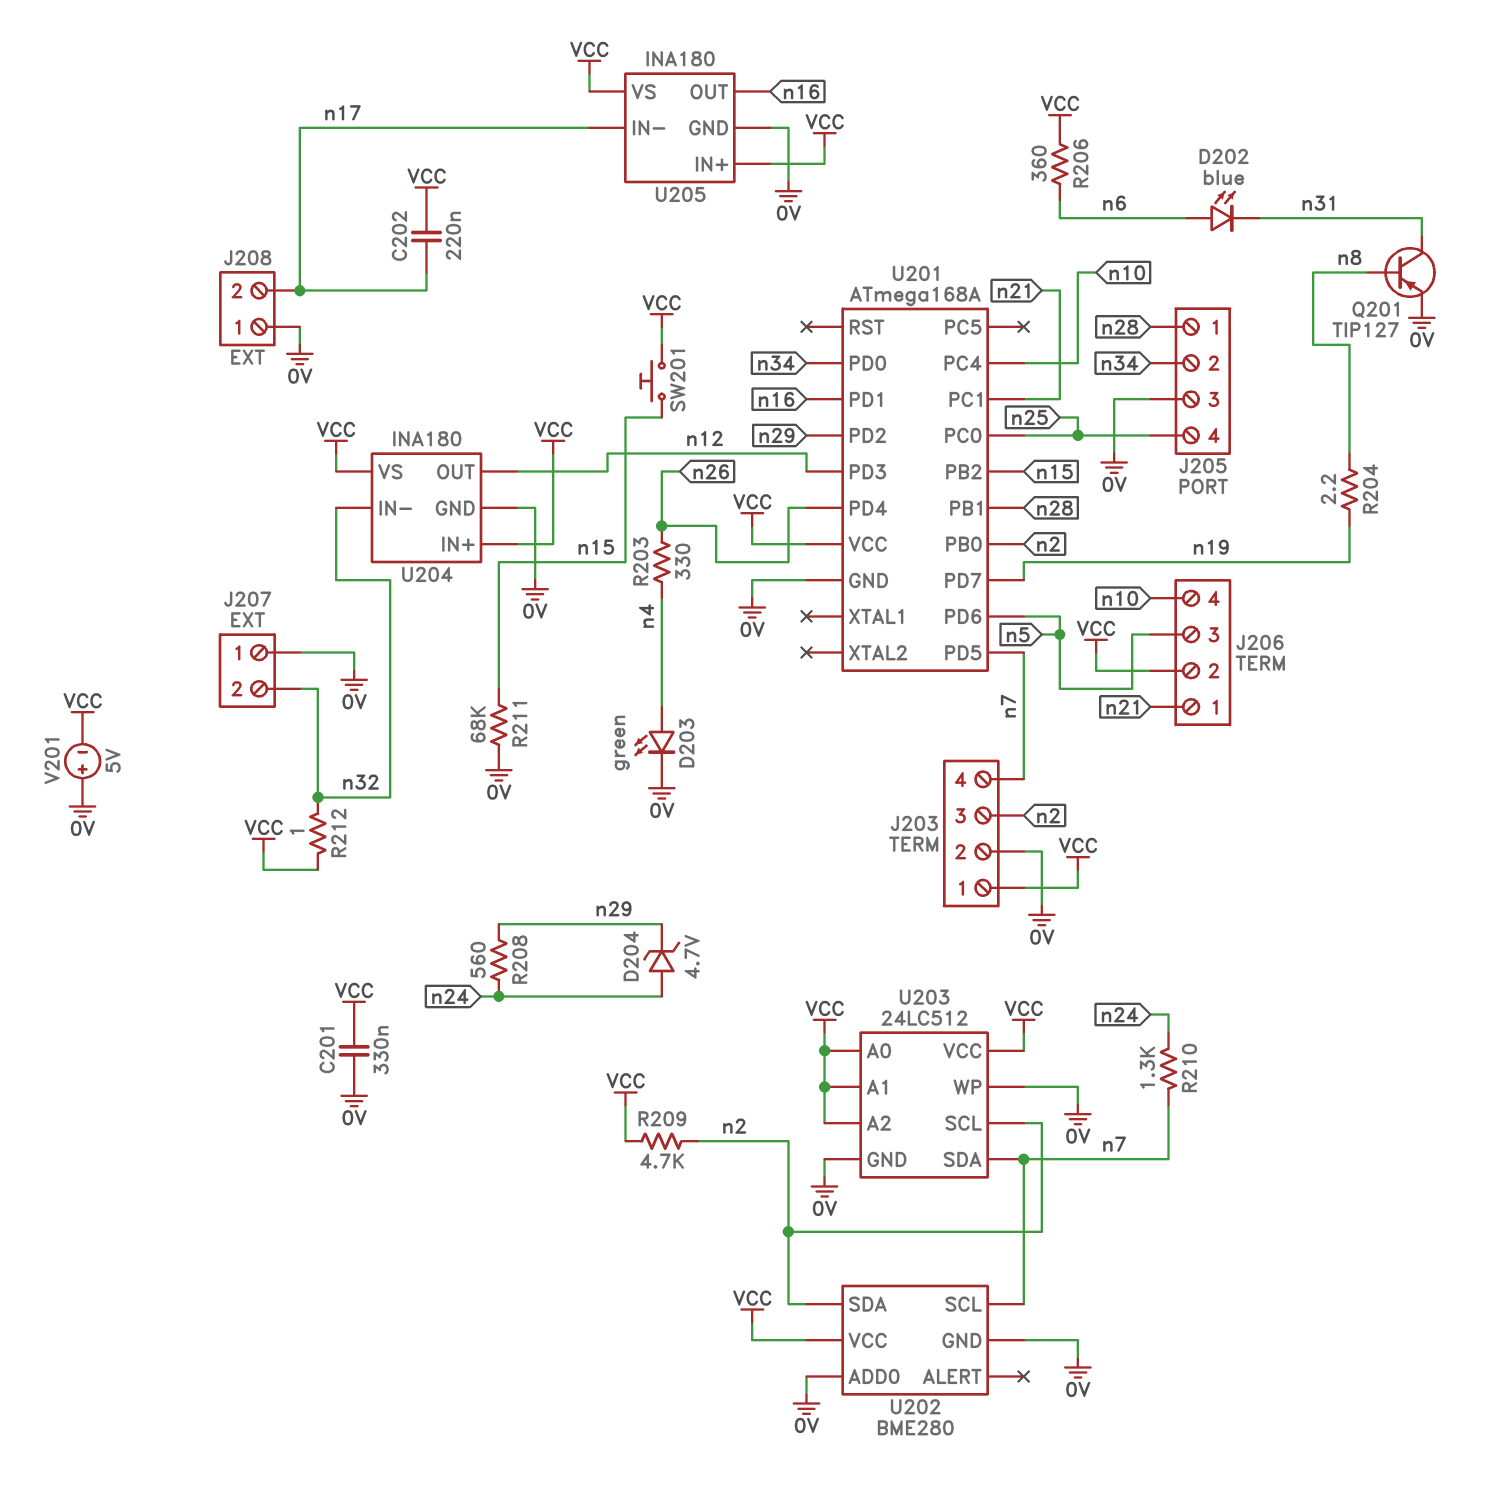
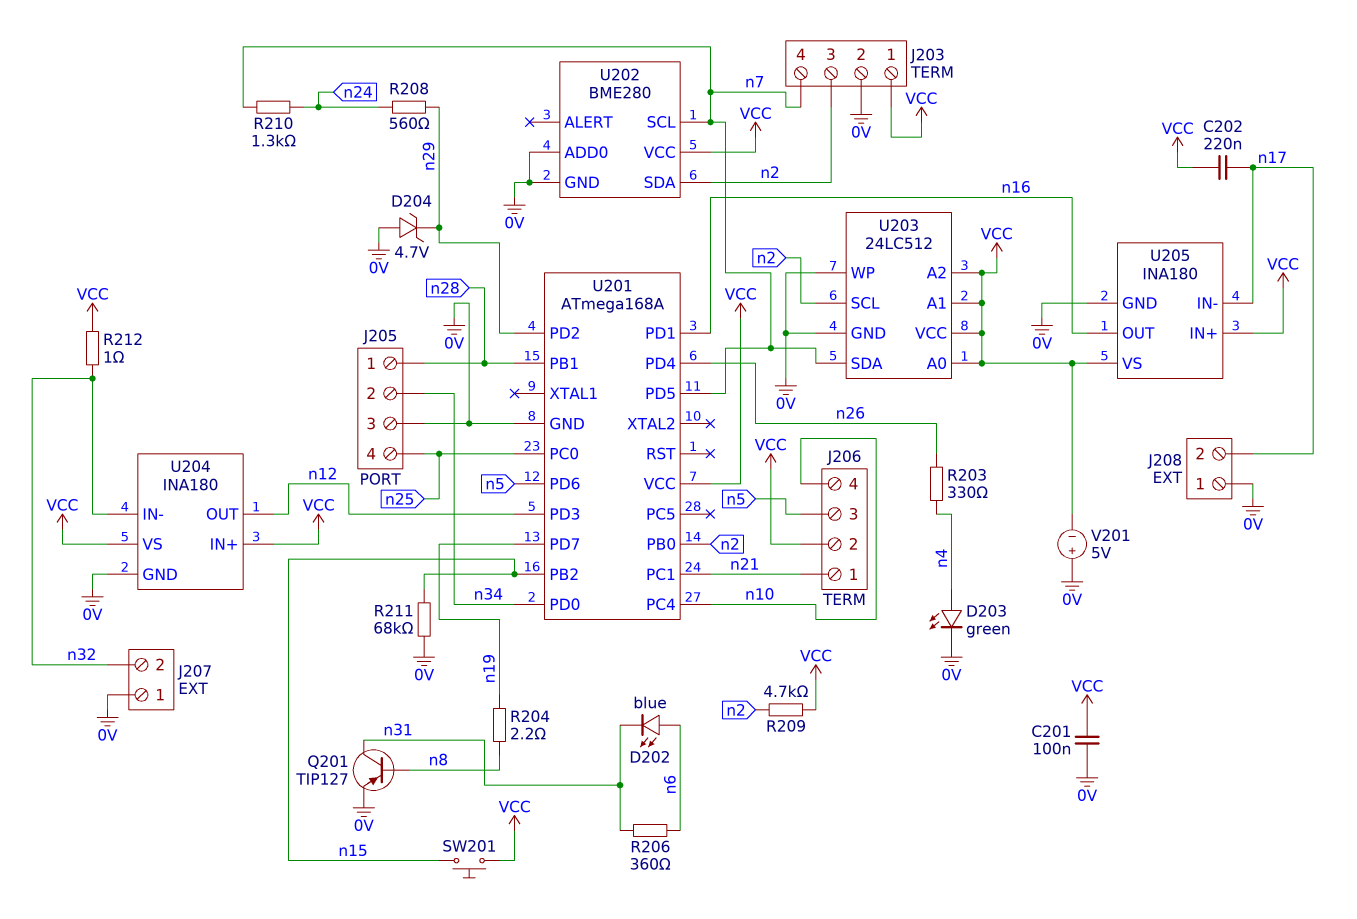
C201: 330nF (0V, VCC) -> 100nF (0V, VCC)
D204: zener 4.7V (A n24, K n29) -> zener 4.7V (A 0V, K n29)
R206: 360 (VCC, n6) -> 360 (n6, n31)

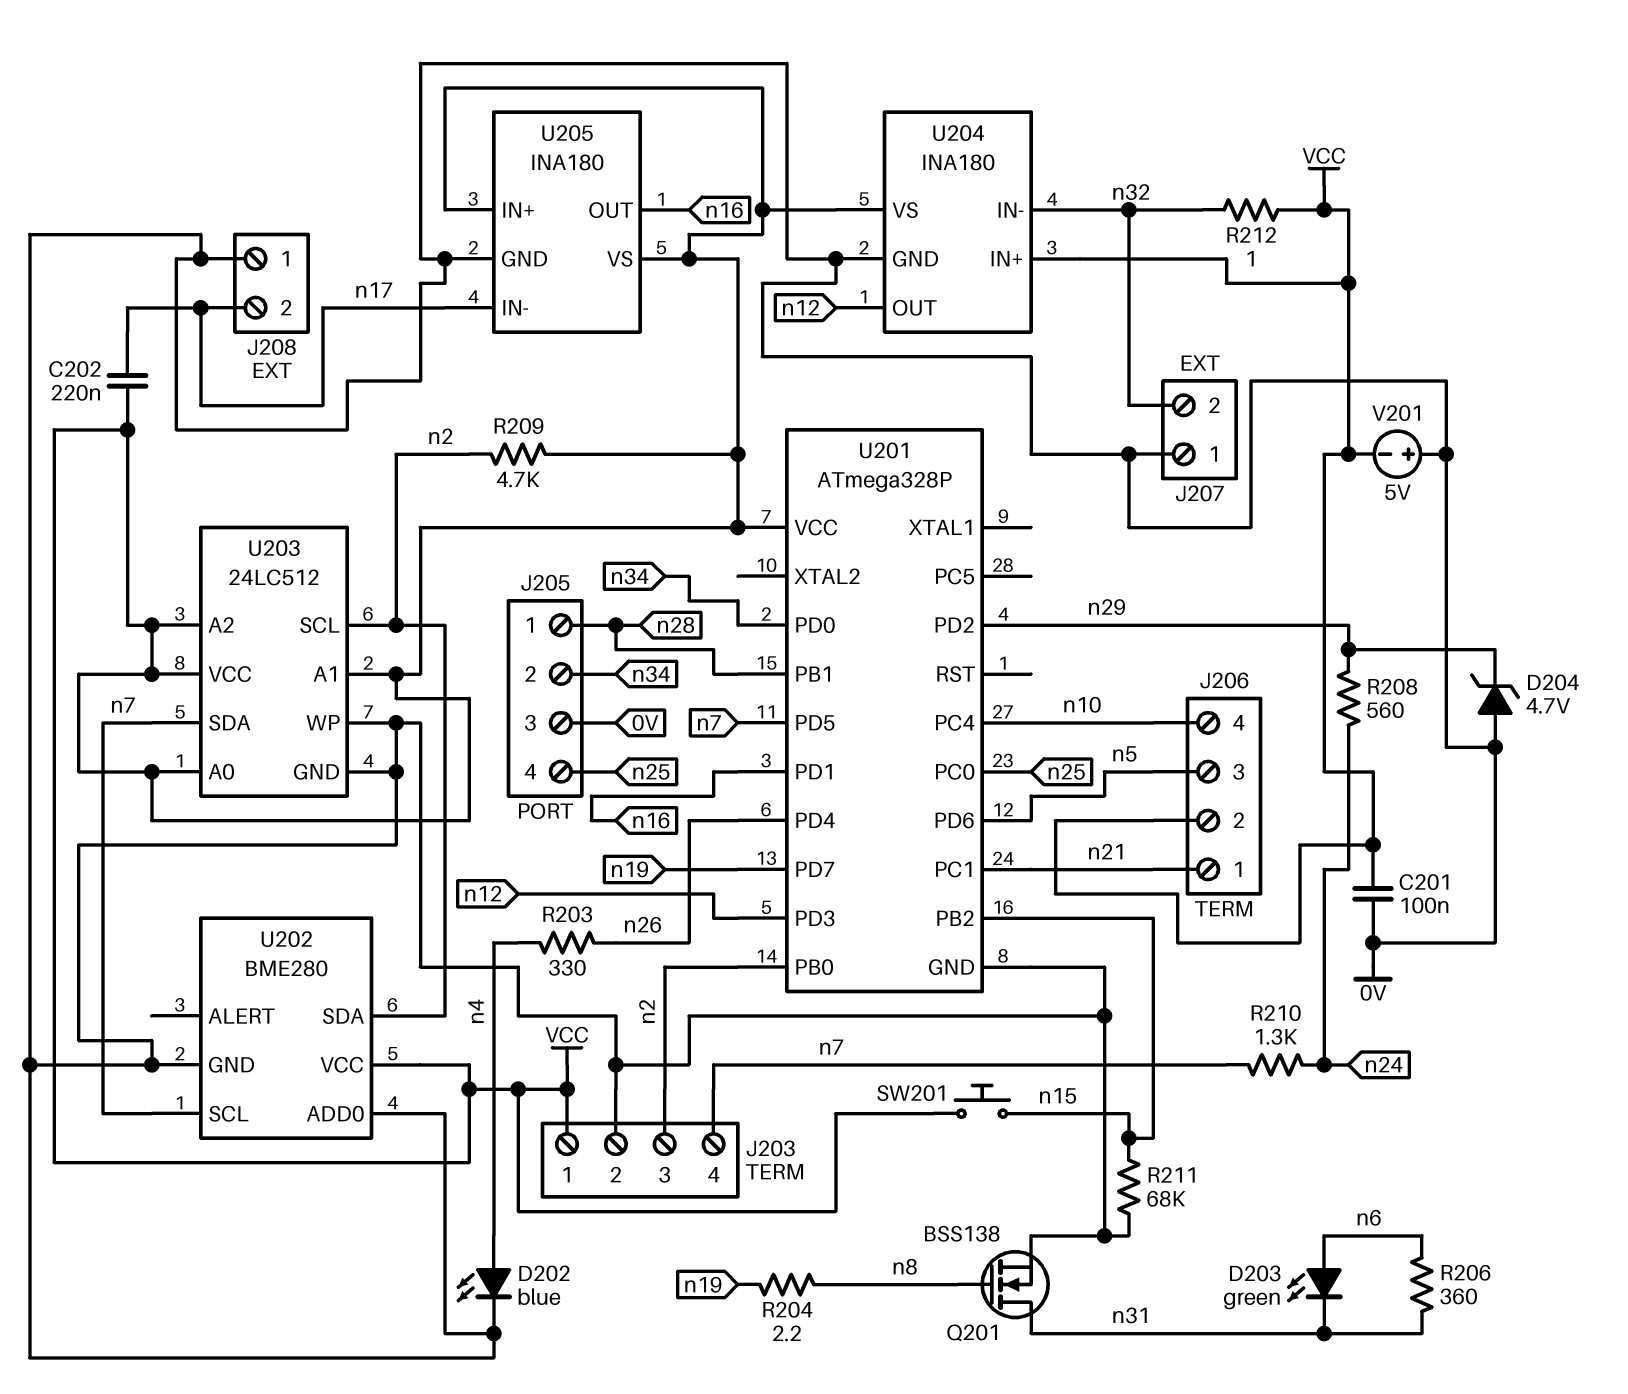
D202: LED blue (A n6, K n31) -> LED blue (A n4, K 0V)
D203: LED green (A n4, K 0V) -> LED green (A n6, K n31)
Q201: PNP TIP127 (B n8, C n31, E 0V) -> NMOS BSS138 (G n8, D n31, S 0V)
U201: ATmega168A -> ATmega328P

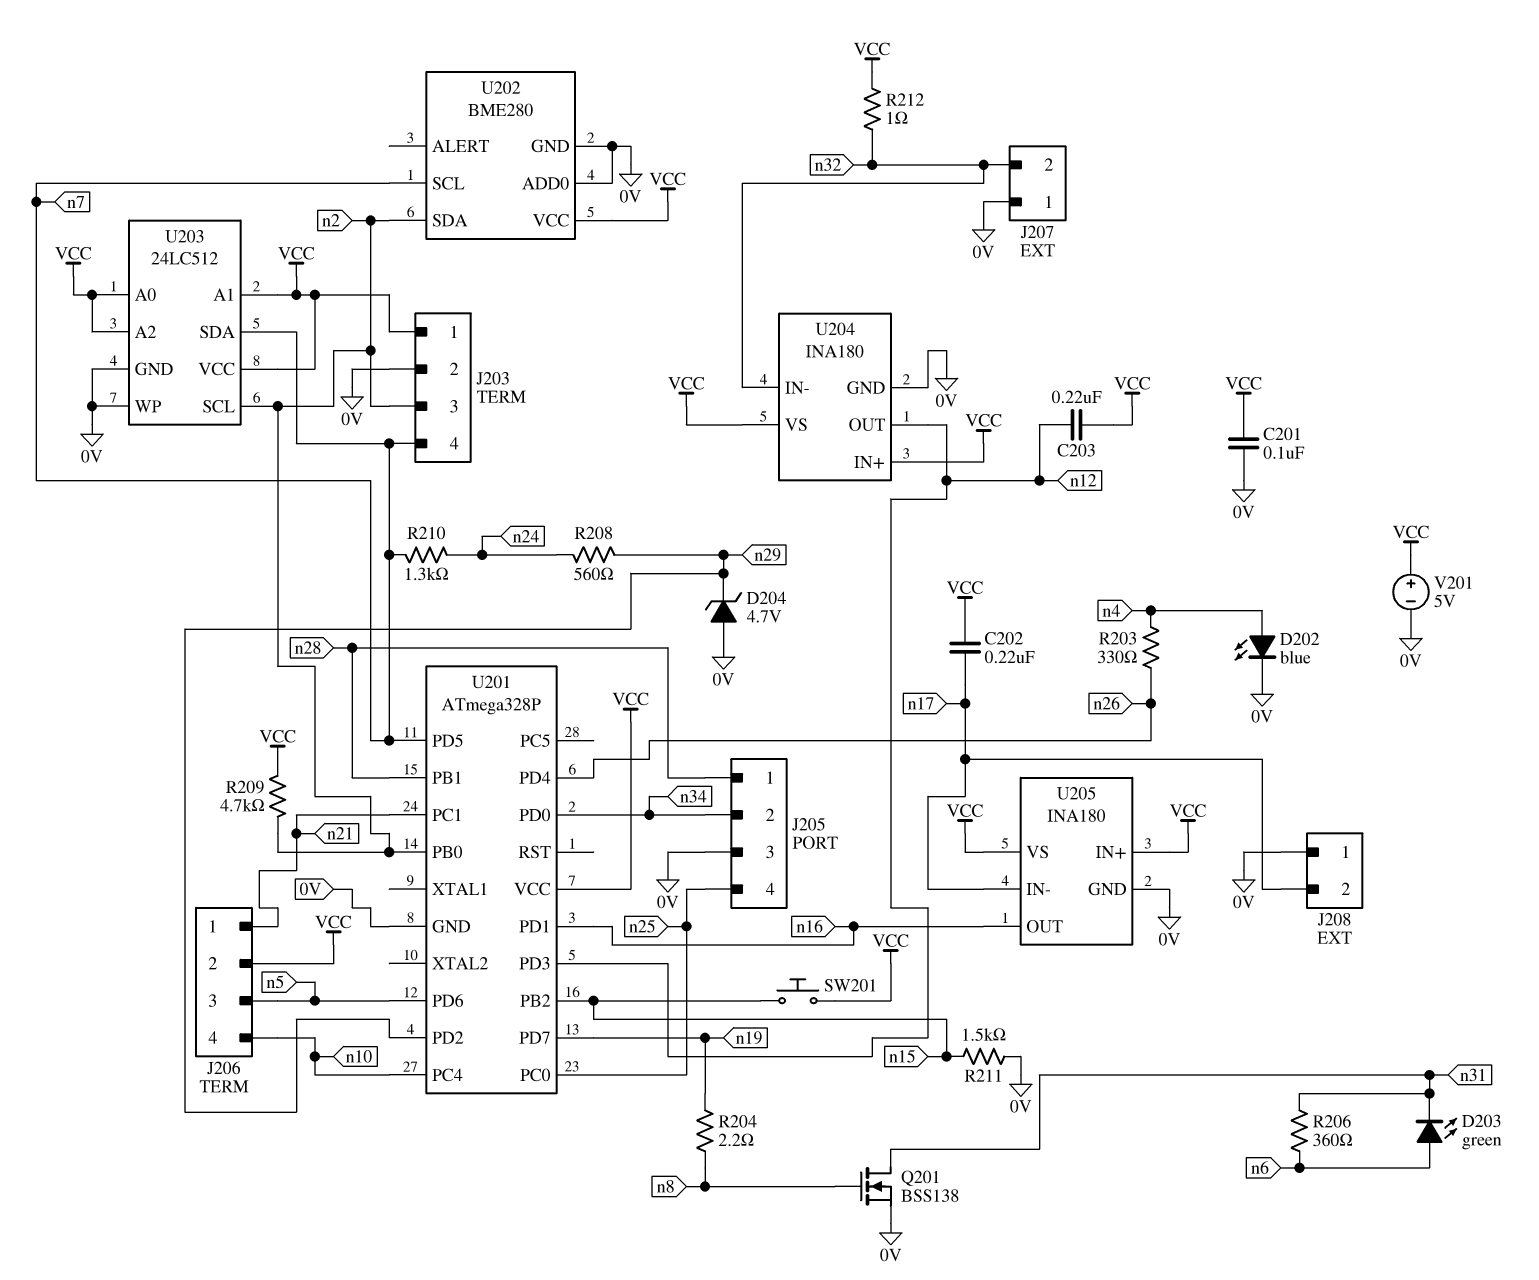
C203: none -> 220nF (VCC, n12)
R211: 68k (0V, n15) -> 1.5k (0V, n15)
V201: 5V (plus 0V, minus VCC) -> 5V (plus VCC, minus 0V)

